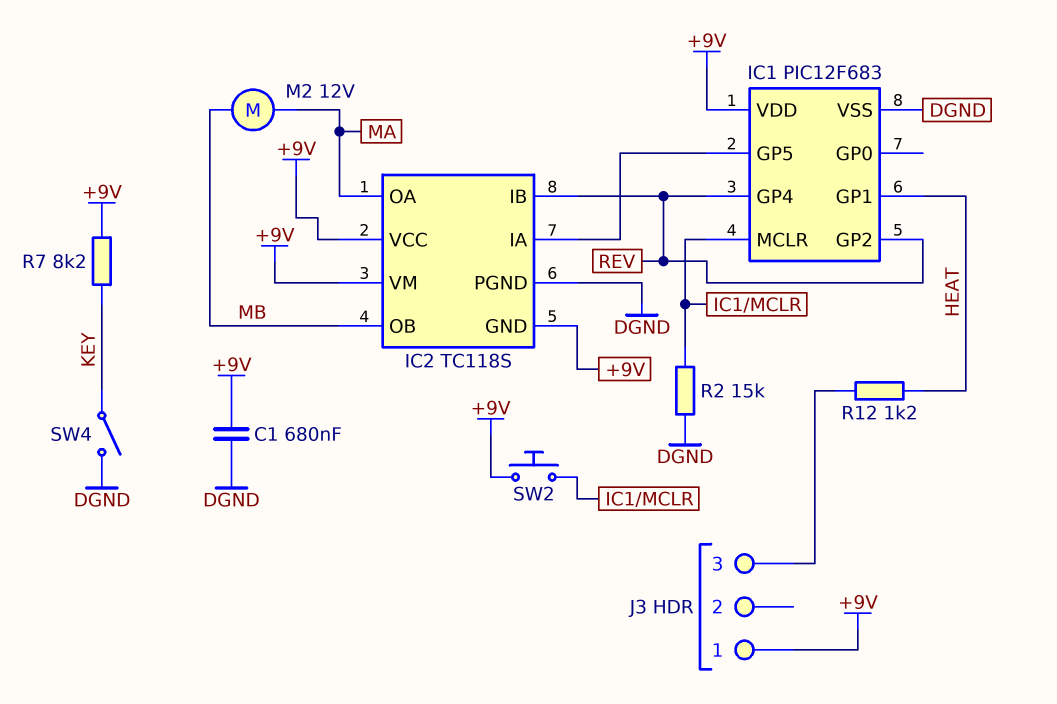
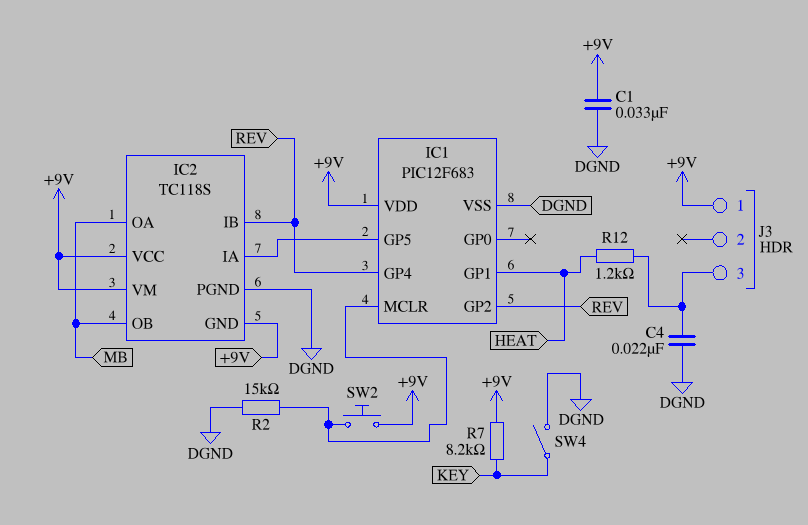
C1: 680nF (+9V, DGND) -> 33nF (+9V, DGND)
C4: none -> 22nF (DGND, J3/3)
IC2 pin OA: MA -> MB
M2: motor 12V (MA, MB) -> none

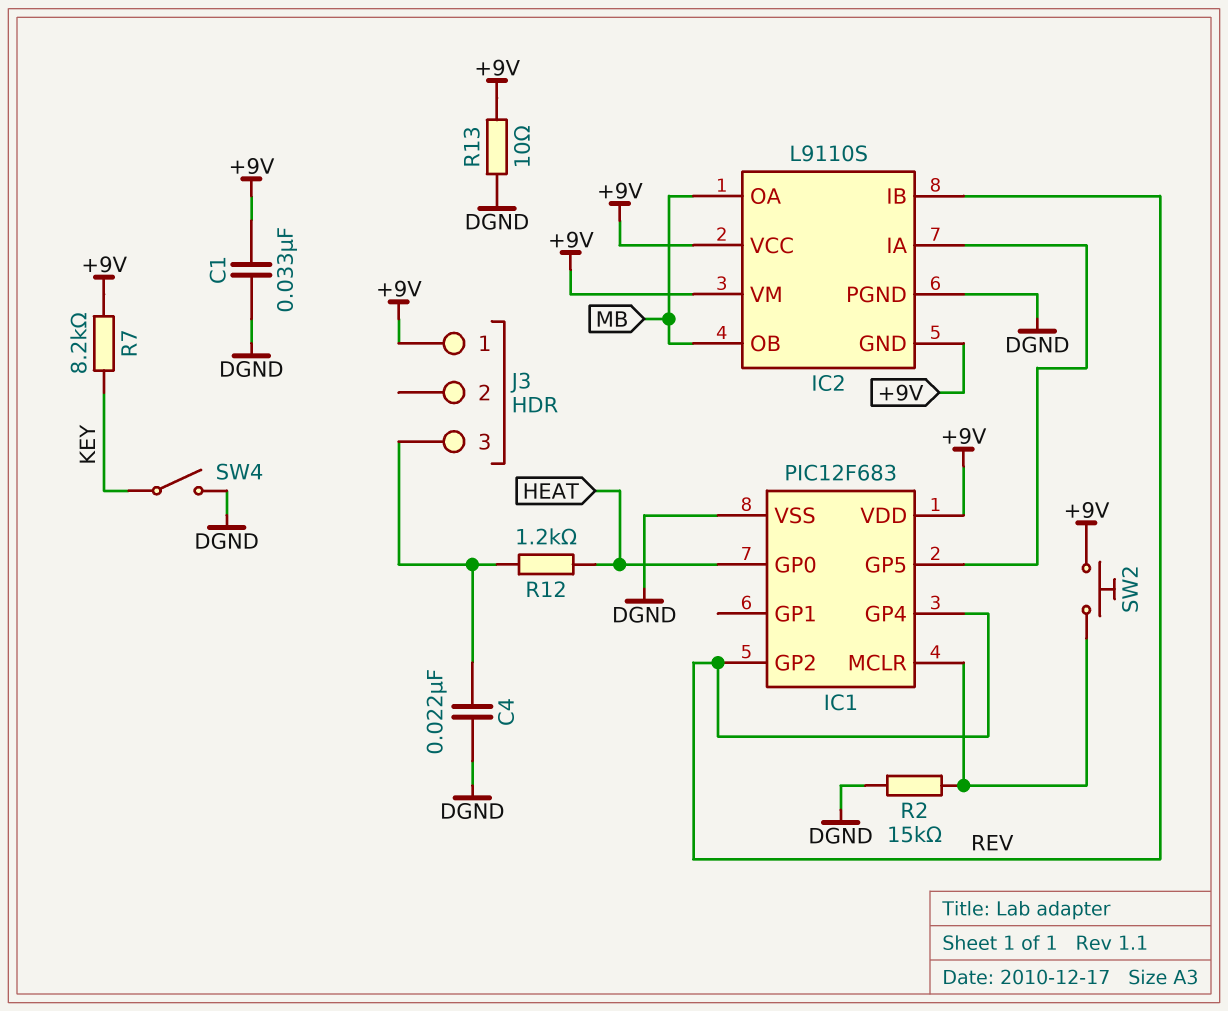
IC1 pin GP0: none -> HEAT
IC1 pin GP1: HEAT -> none
IC2: TC118S -> L9110S
R13: none -> 10 (+9V, DGND)

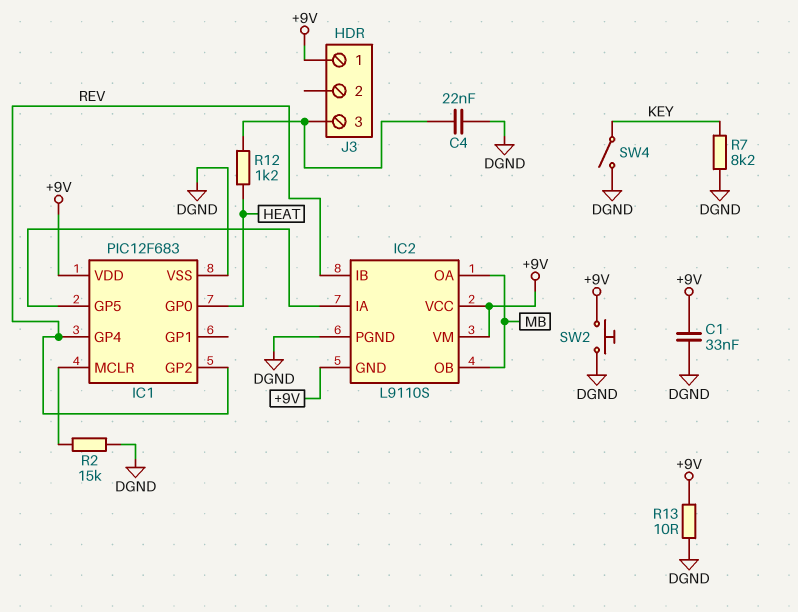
R7: 8.2k (+9V, KEY) -> 8.2k (DGND, KEY)
SW2: button (+9V, IC1/MCLR) -> button (+9V, DGND)

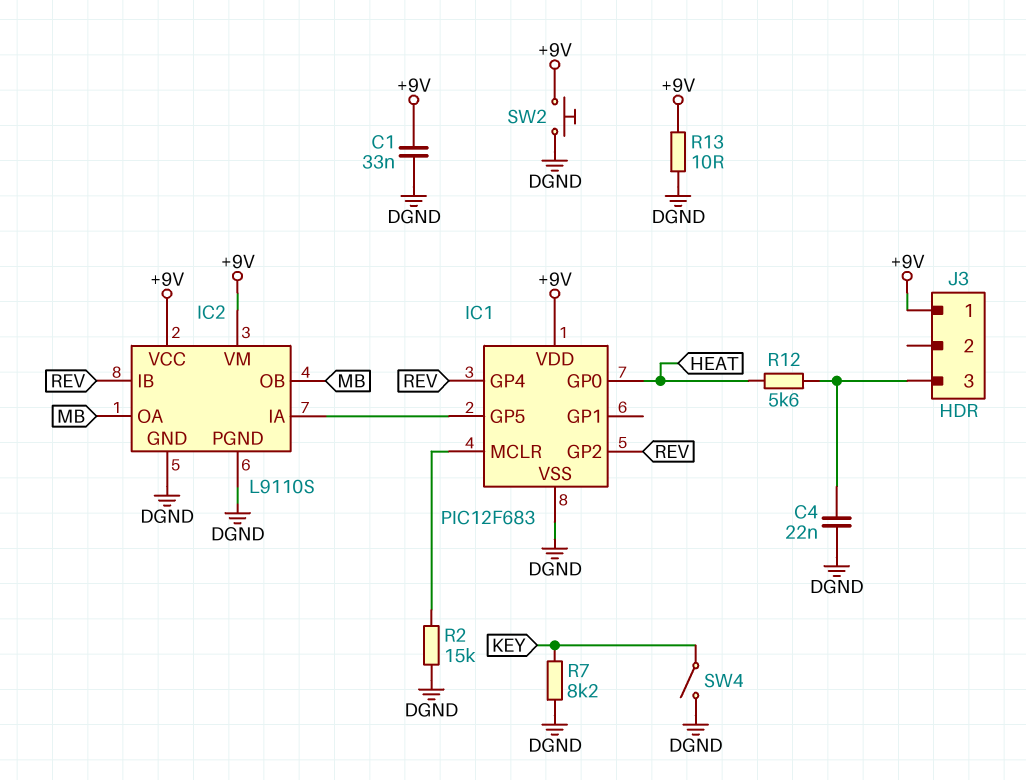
IC2 pin GND: +9V -> DGND
R12: 1.2k (HEAT, J3/3) -> 5.6k (HEAT, J3/3)

